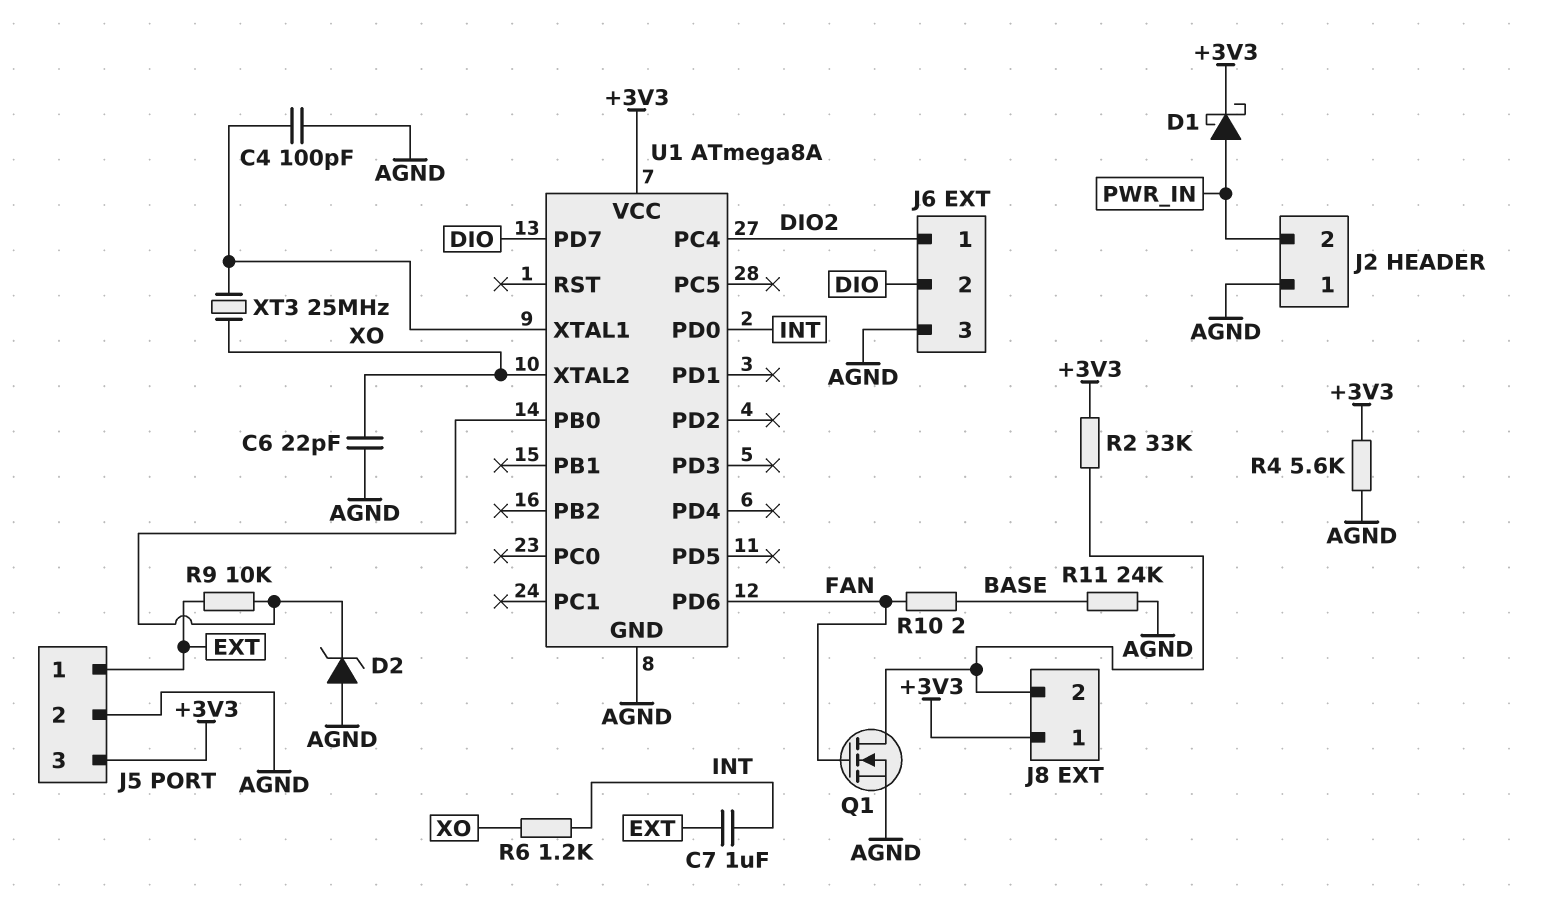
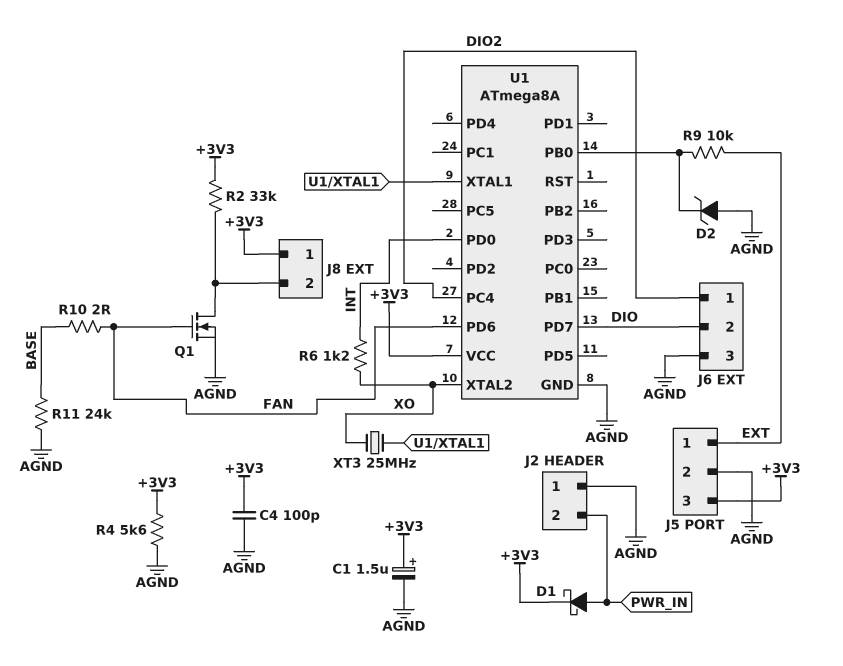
C1: none -> 1.5uF (plus +3V3, minus AGND)
C4: 100pF (AGND, U1/XTAL1) -> 100pF (+3V3, AGND)
C6: 22pF (AGND, XO) -> none
C7: 1uF (EXT, INT) -> none

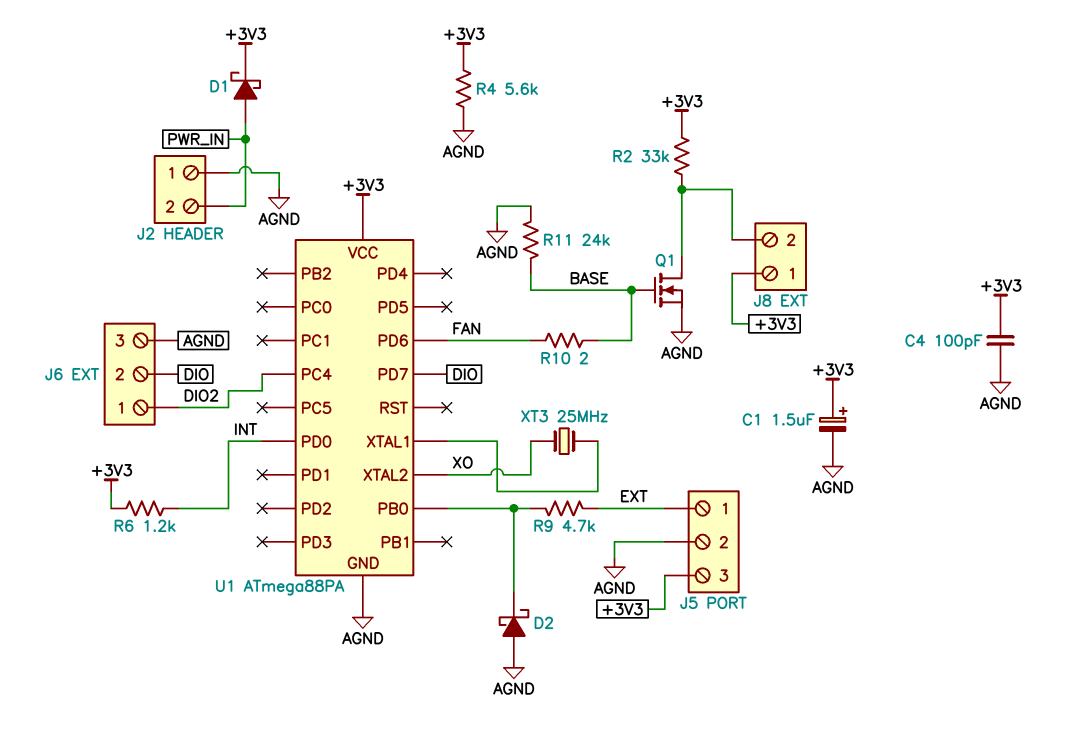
D2: zener (A AGND, K U1/PB0) -> schottky (A AGND, K U1/PB0)
Q1: NMOS (G FAN, D J8/2, S AGND) -> NMOS (G BASE, D J8/2, S AGND)
R6: 1.2k (INT, XO) -> 1.2k (+3V3, INT)
R9: 10k (EXT, U1/PB0) -> 4.7k (EXT, U1/PB0)
U1: ATmega8A -> ATmega88PA

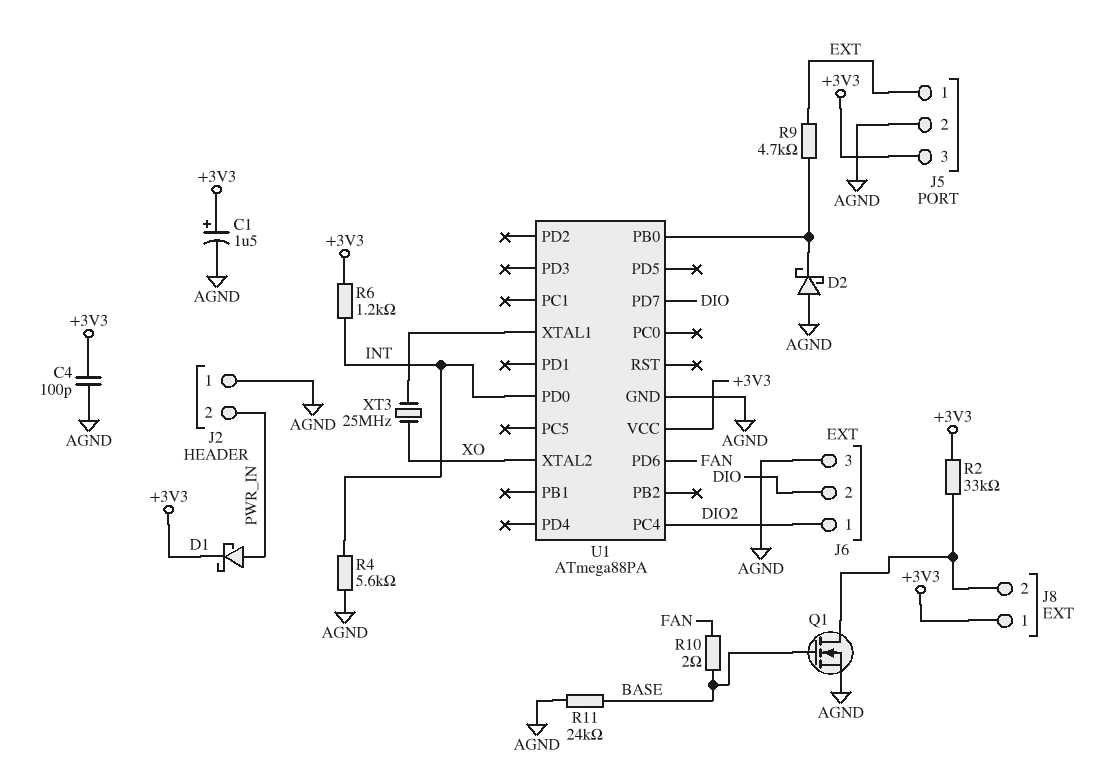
R4: 5.6k (+3V3, AGND) -> 5.6k (AGND, INT)

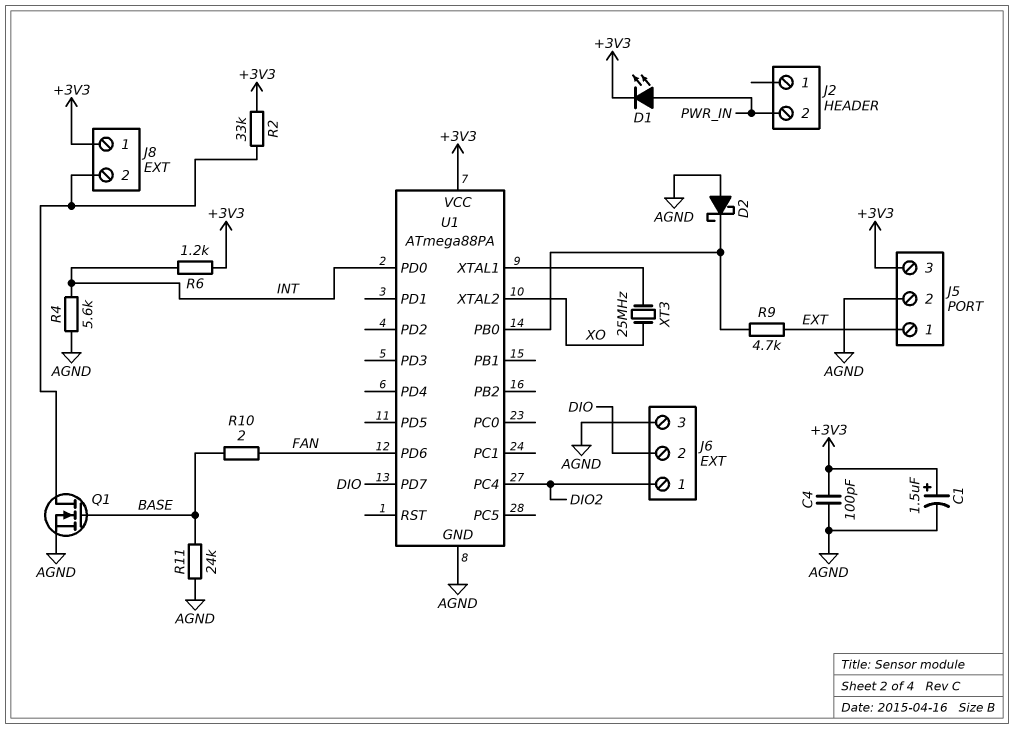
D1: schottky (A PWR_IN, K +3V3) -> LED (A PWR_IN, K +3V3)
J2 pin 1: AGND -> none

